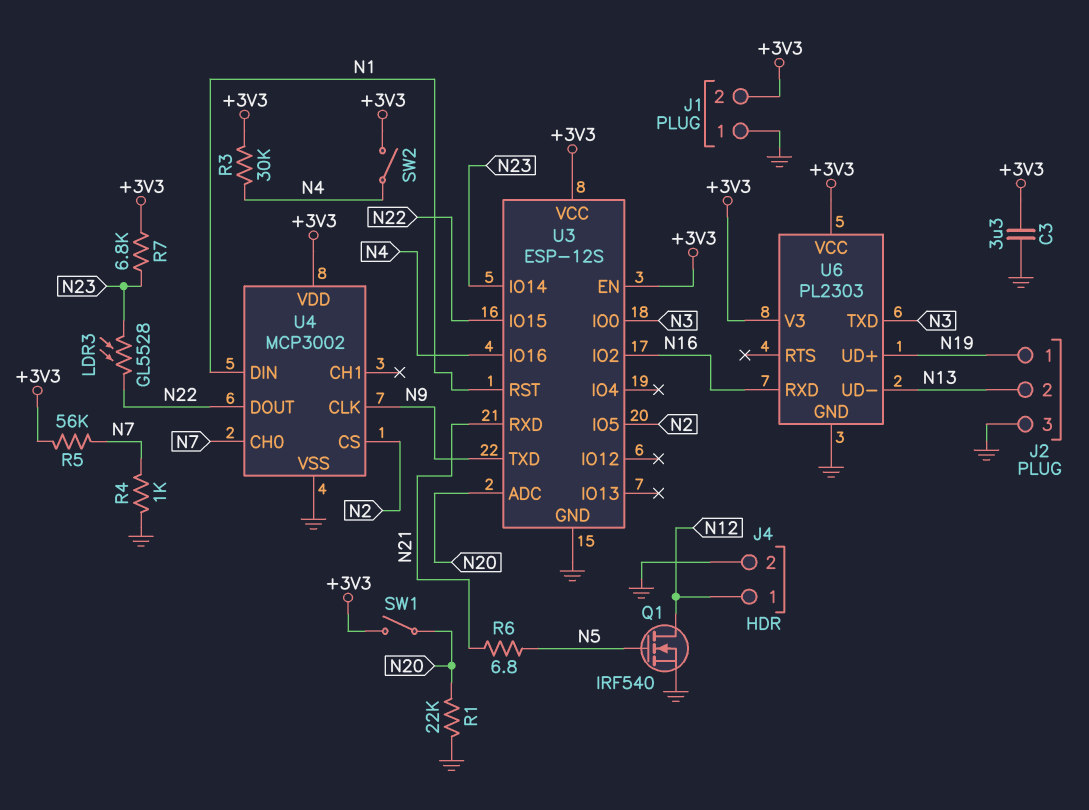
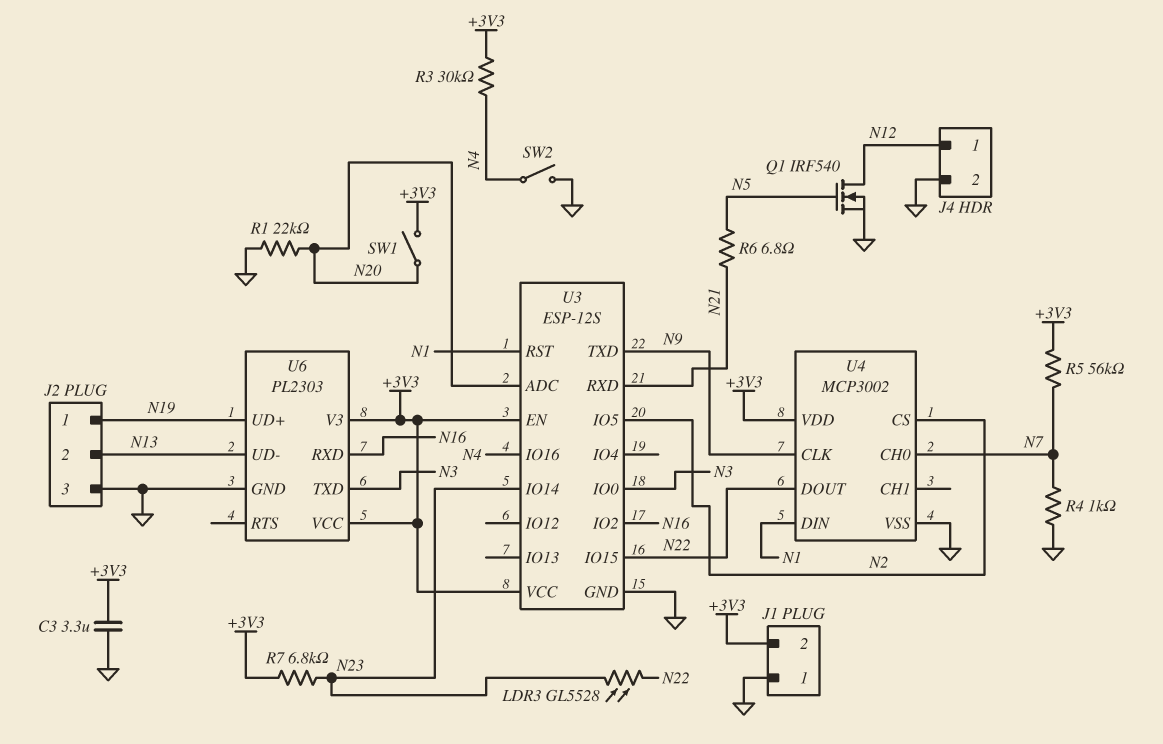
SW2: switch (+3V3, N4) -> switch (GND, N4)

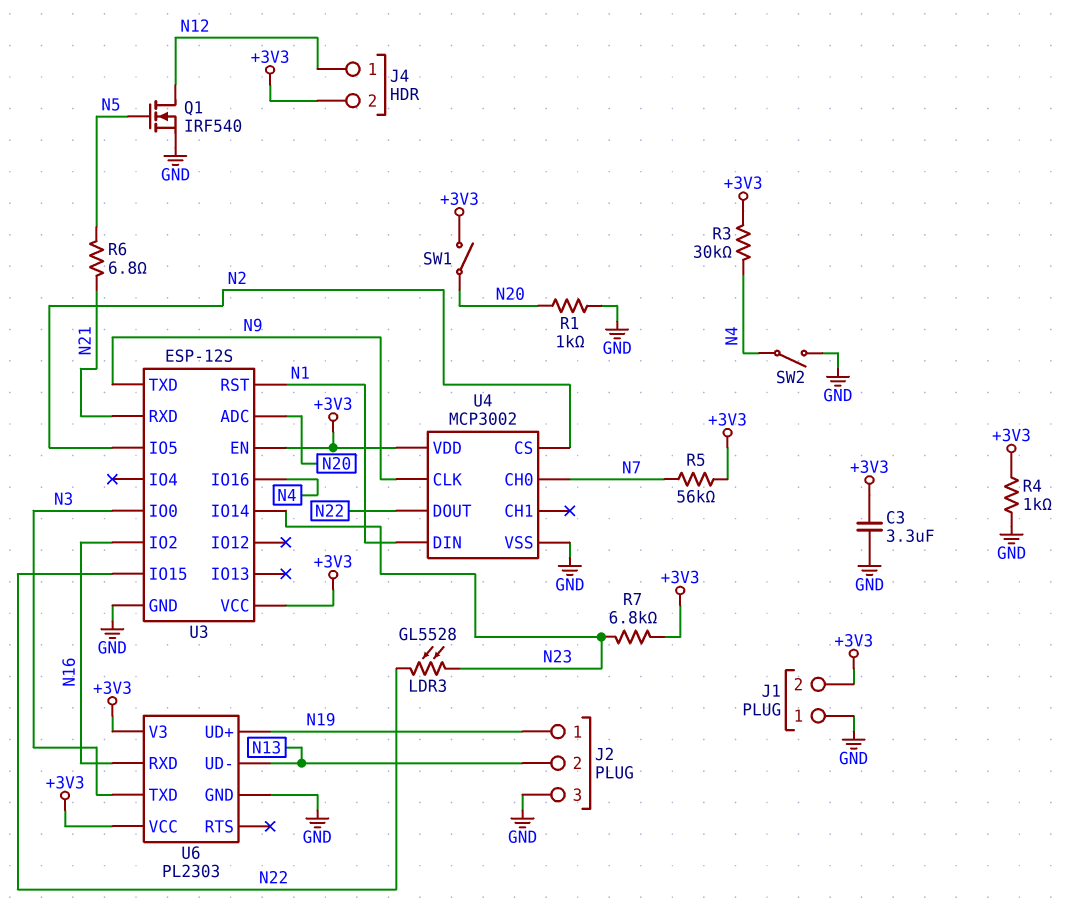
J4 pin 2: GND -> +3V3
R1: 22k (GND, N20) -> 1k (GND, N20)
R4: 1k (GND, N7) -> 1k (+3V3, GND)

